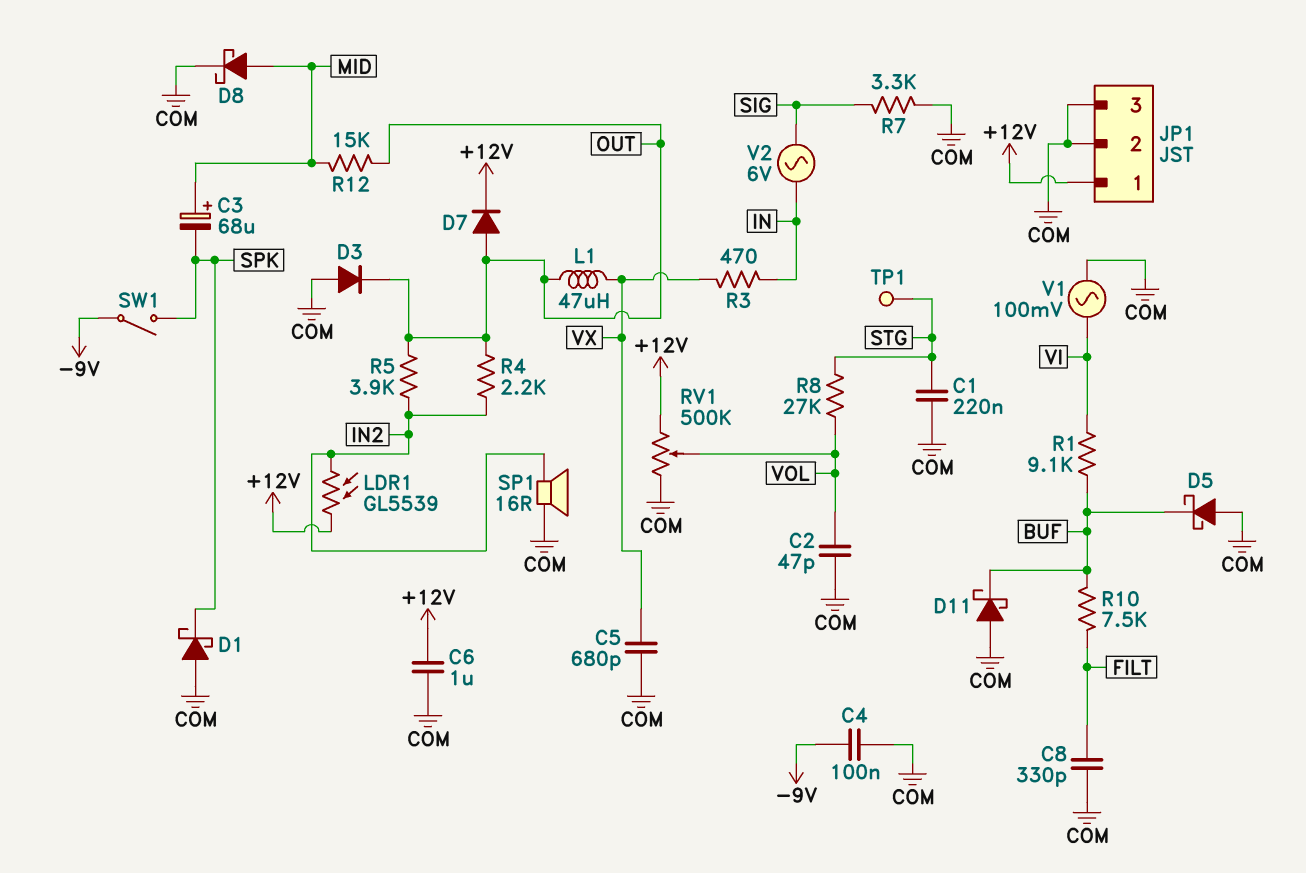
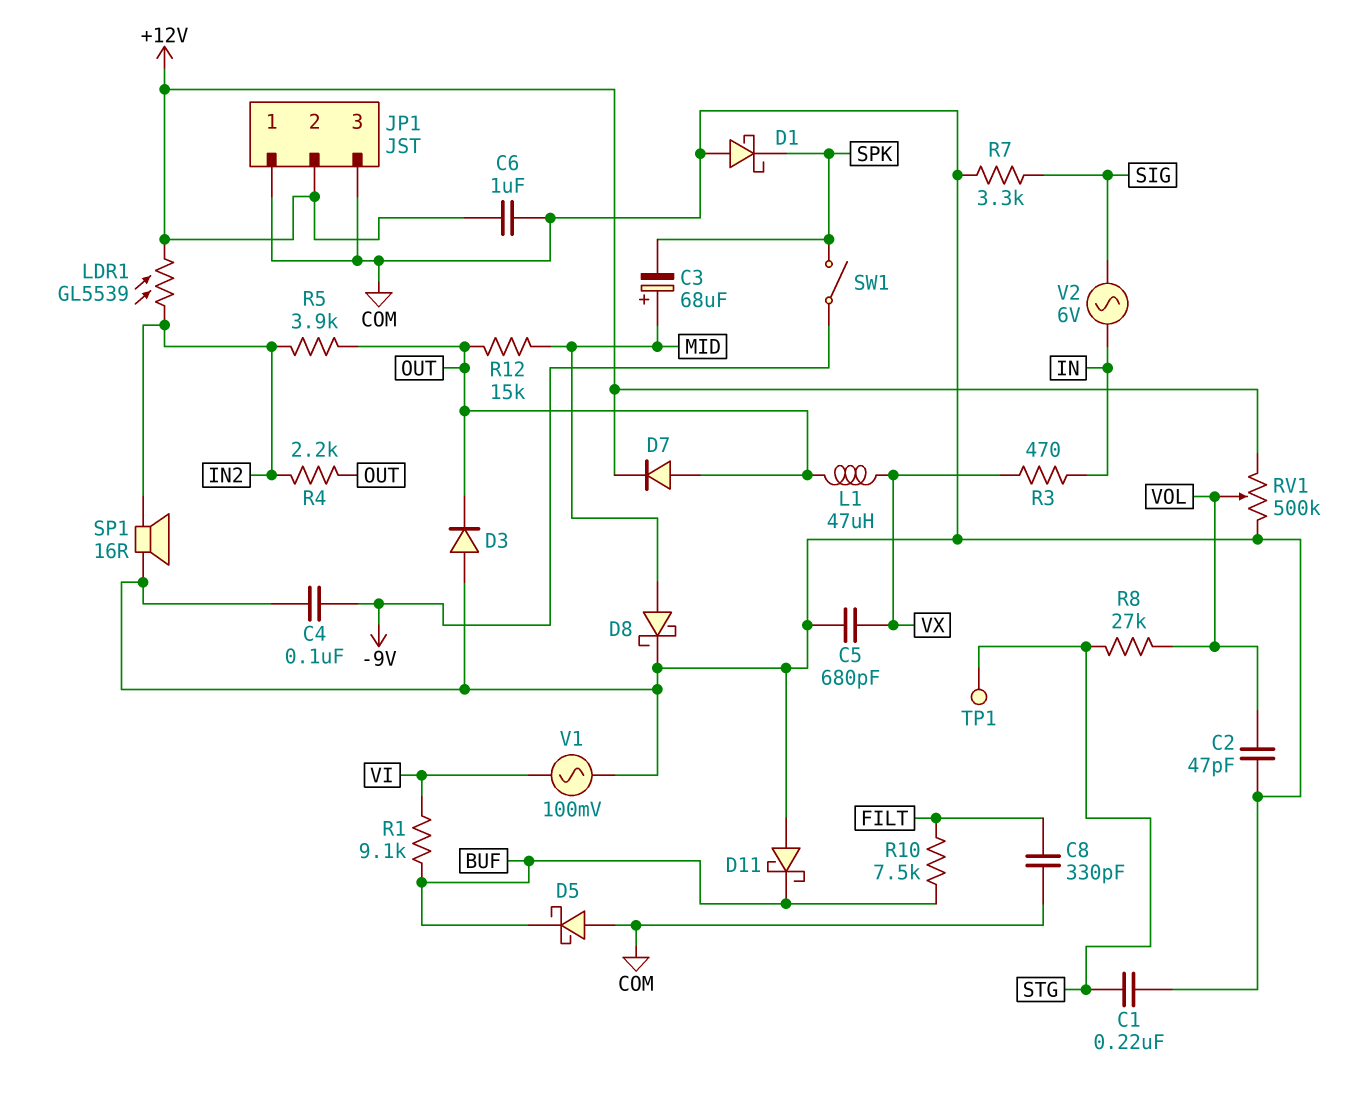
JP1 pin 1: +12V -> COM
JP1 pin 2: COM -> +12V

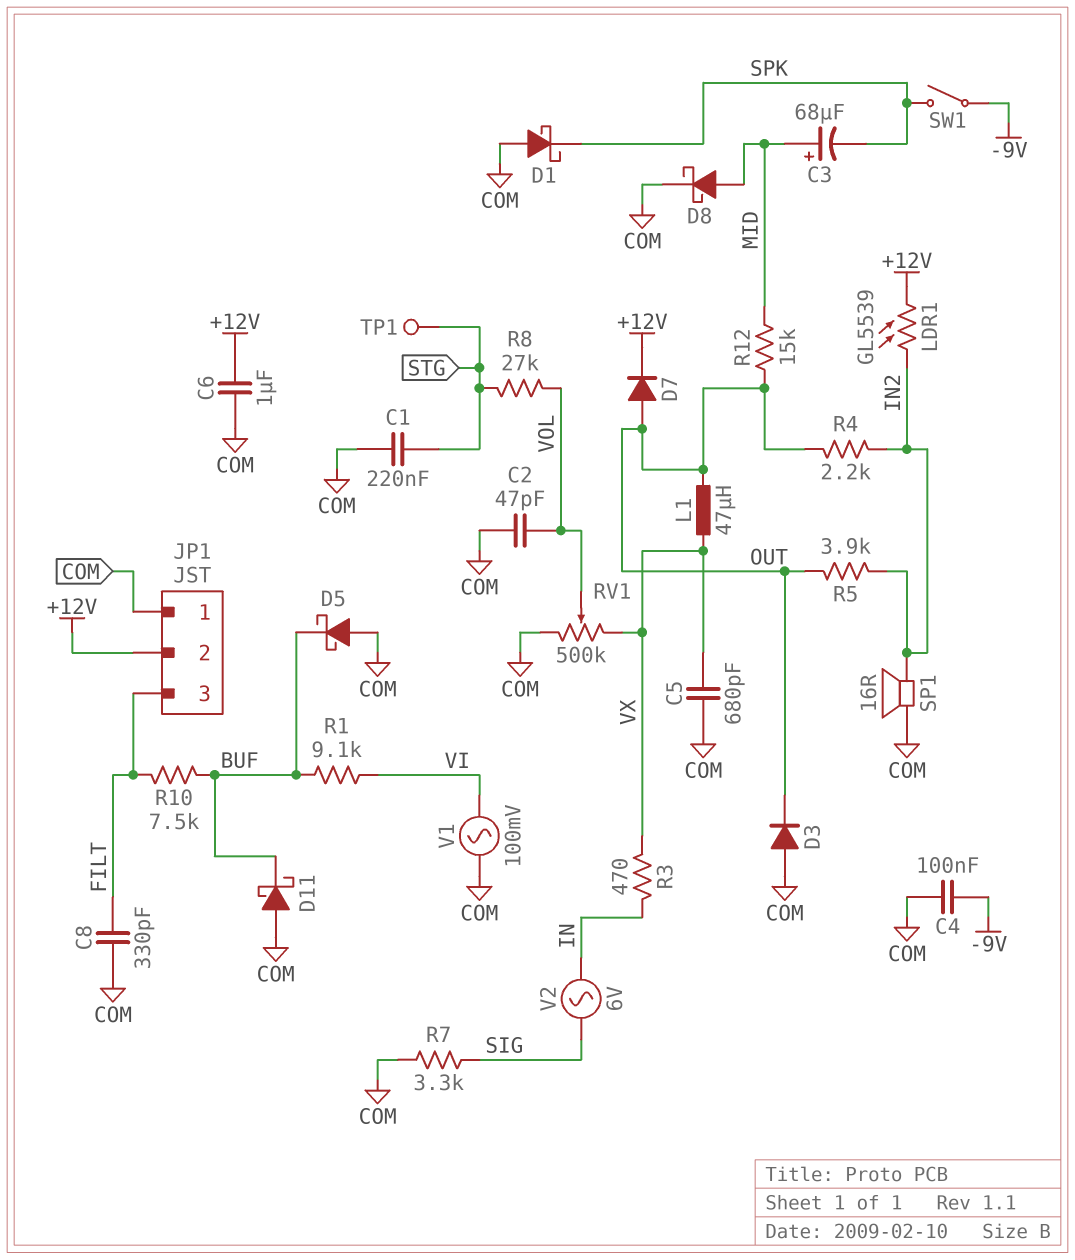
JP1 pin 3: COM -> FILT
RV1: 500k (+12V, COM, wiper VOL) -> 500k (COM, VX, wiper VOL)

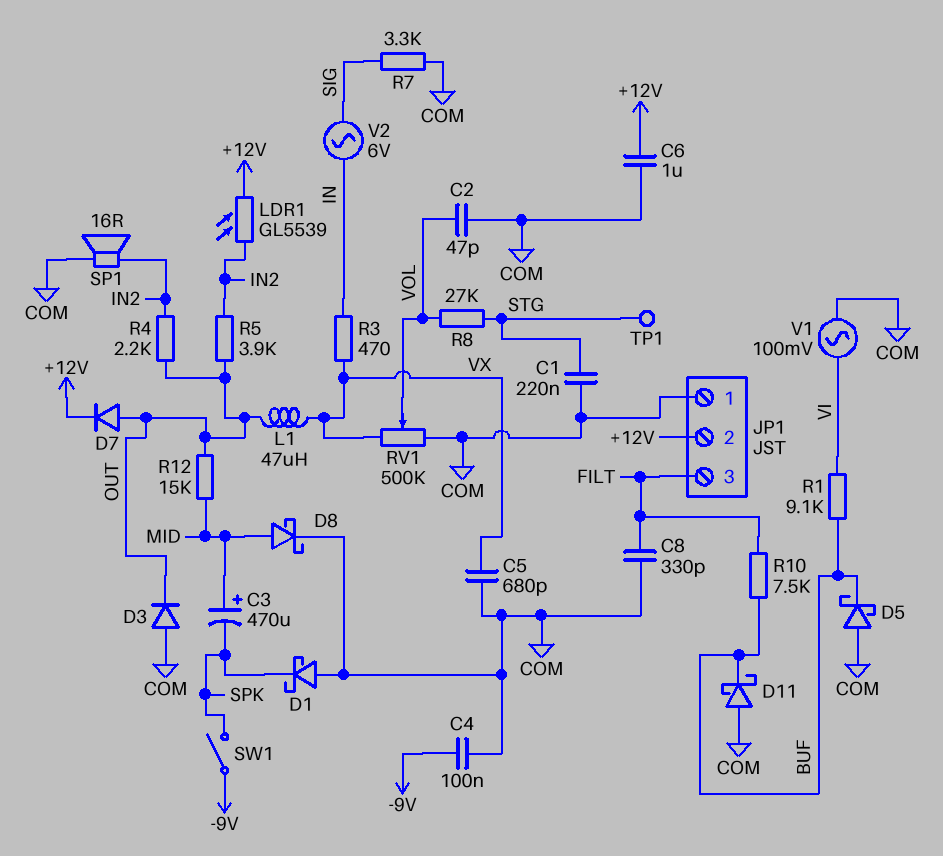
C3: 68uF (plus MID, minus SPK) -> 470uF (plus MID, minus SPK)

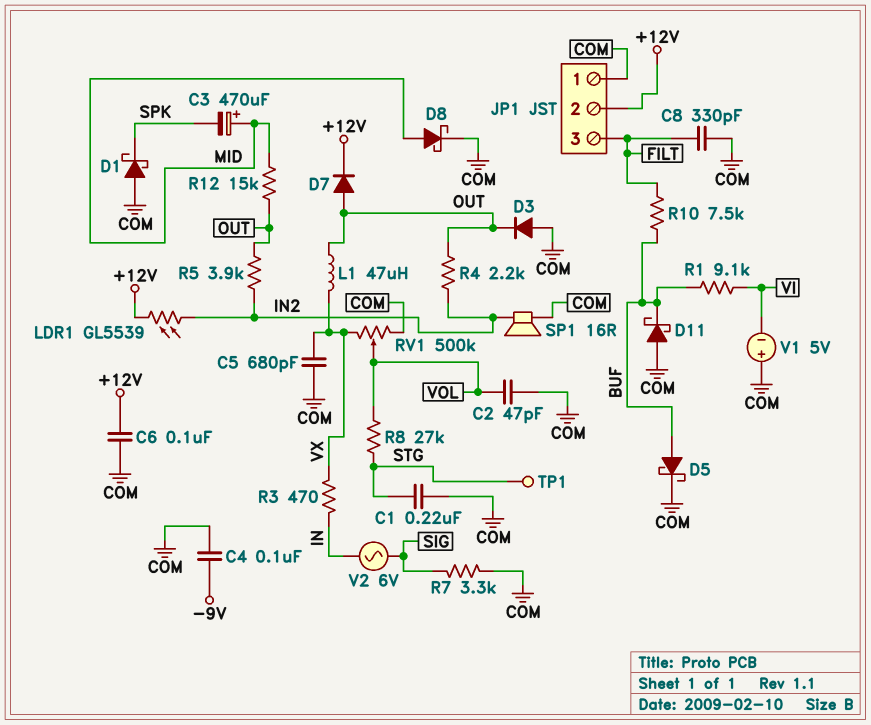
C6: 1uF (+12V, COM) -> 100nF (+12V, COM)
D5: schottky (A COM, K BUF) -> schottky (A BUF, K COM)
SW1: switch (-9V, SPK) -> none
V1: AC 100mV (COM, VI) -> 5V (plus COM, minus VI)

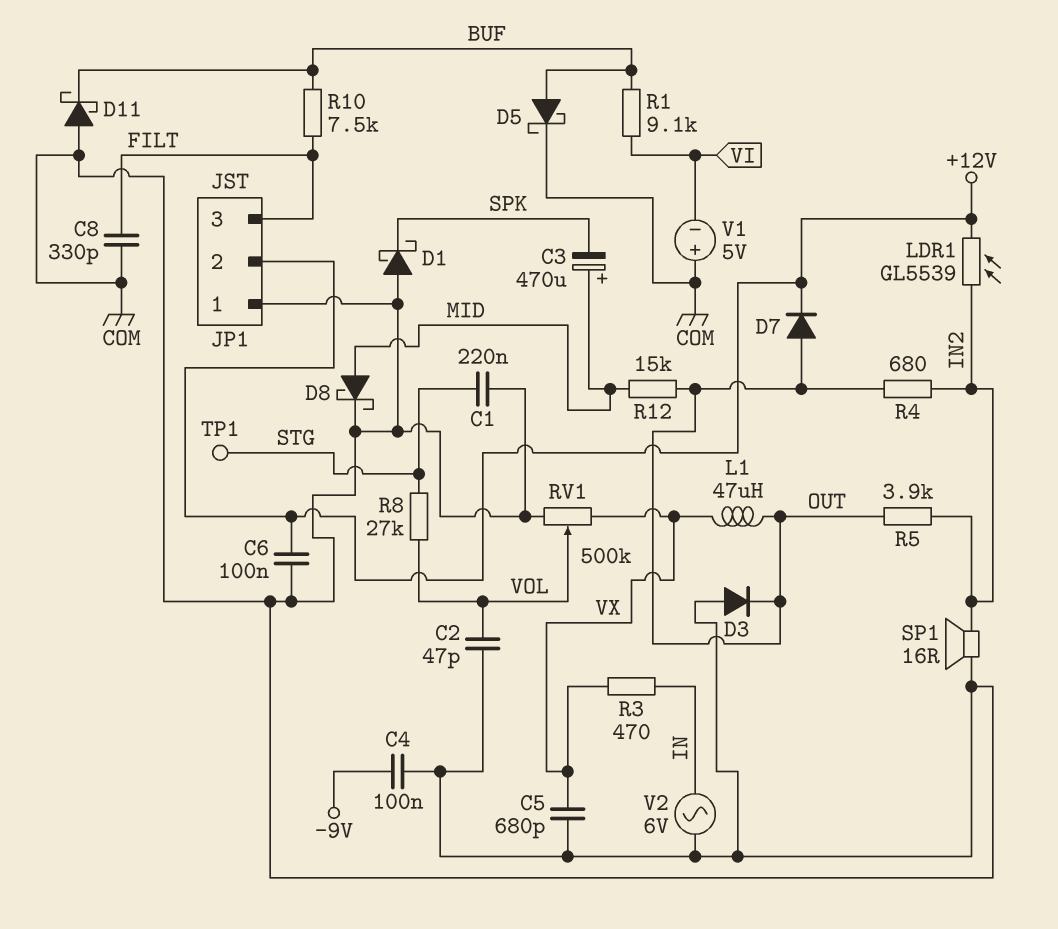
R4: 2.2k (IN2, OUT) -> 680 (IN2, OUT)
R7: 3.3k (COM, SIG) -> none
V2: AC 6V (IN, SIG) -> AC 6V (COM, IN)

